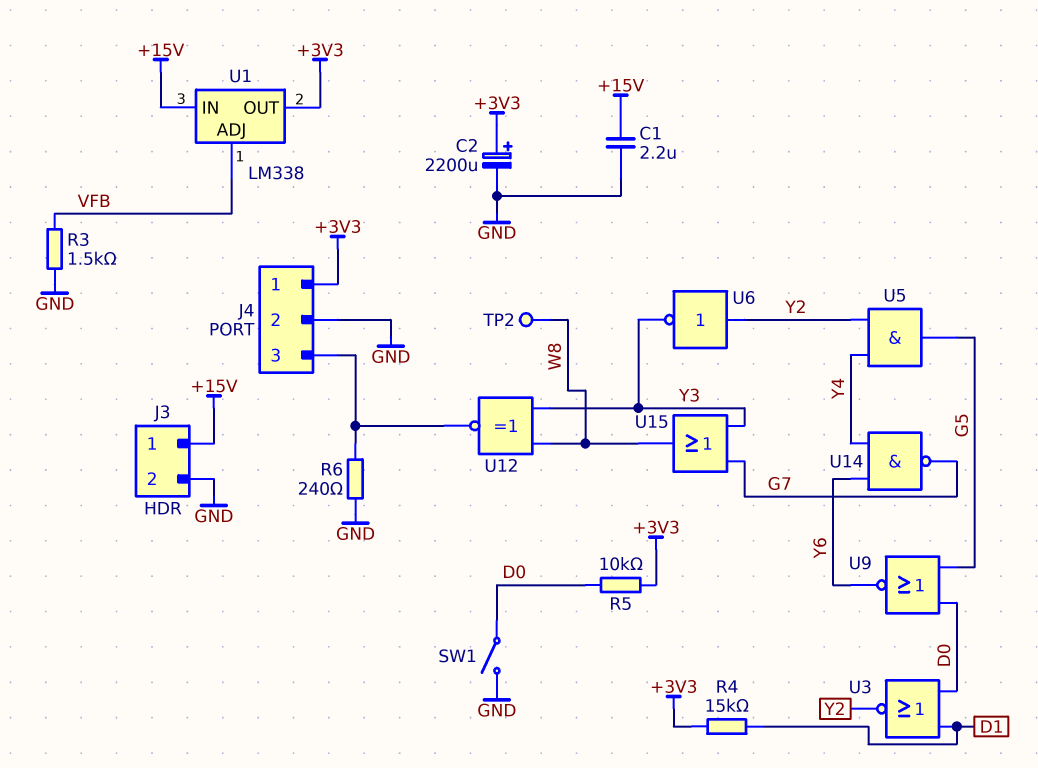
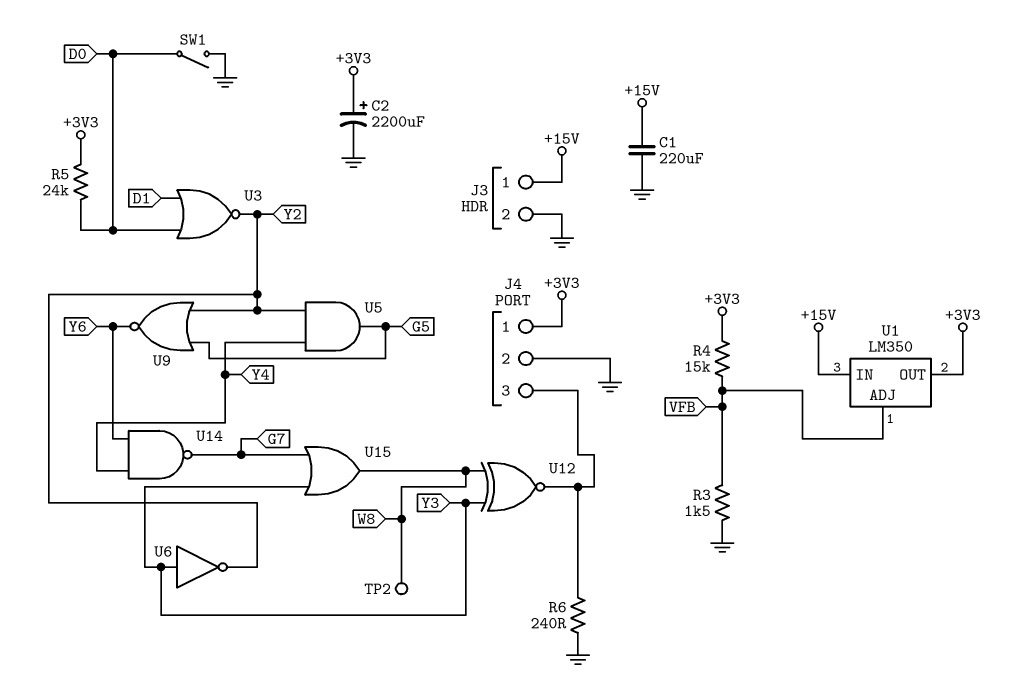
C1: 2.2uF (+15V, GND) -> 220uF (+15V, GND)
R4: 15k (+3V3, D1) -> 15k (+3V3, VFB)
R5: 10k (+3V3, D0) -> 24k (+3V3, D0)
U1: LM338 -> LM350
U6: NOT (in Y2, out Y3) -> NOT (in Y3, out Y2)
U9: NOR (in D0, in G5, out Y6) -> NOR (in G5, in Y2, out Y6)

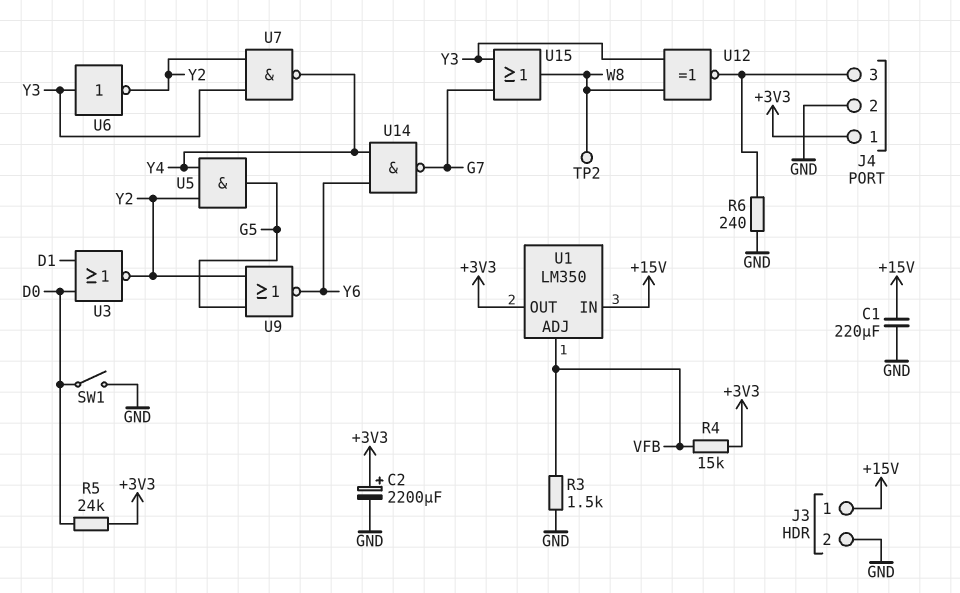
U7: none -> NAND (in Y2, in Y3, out Y4)

